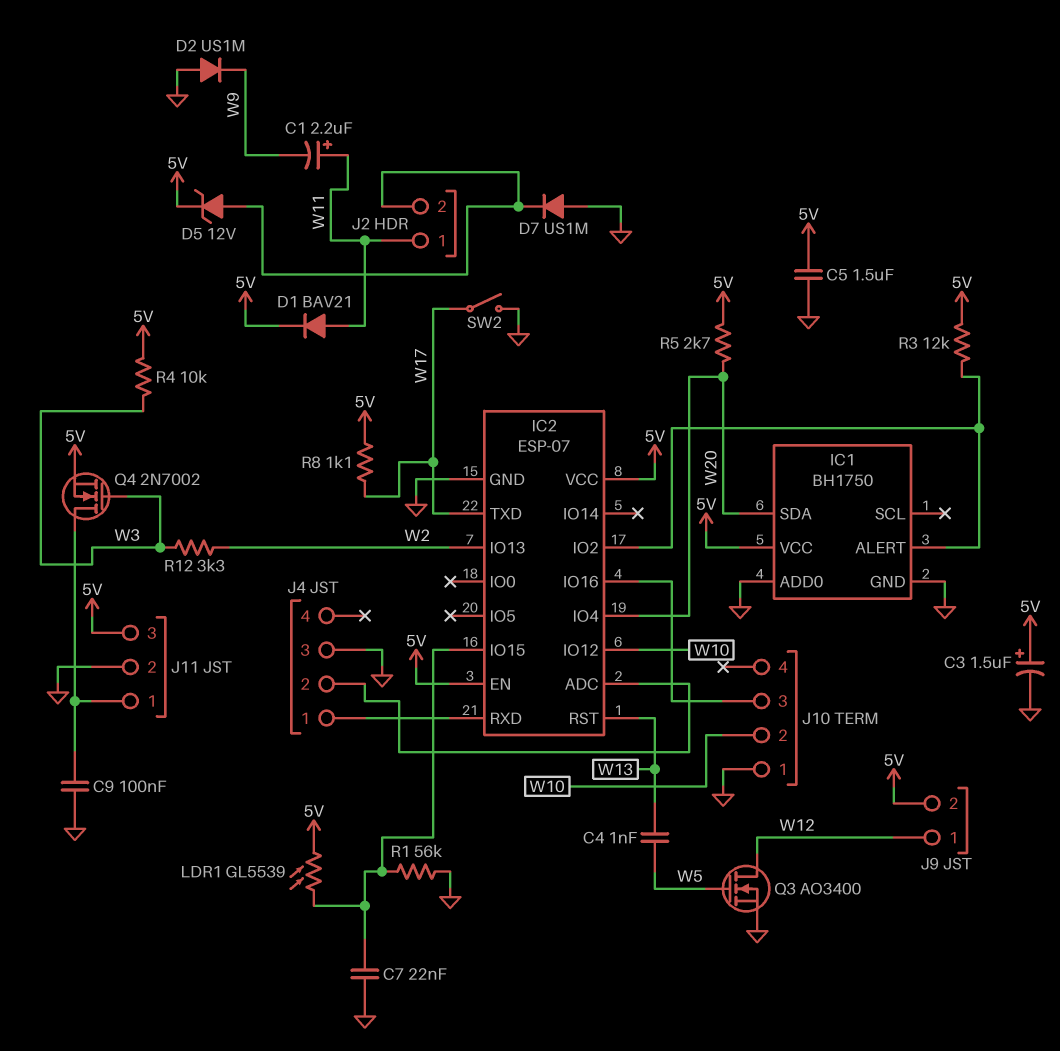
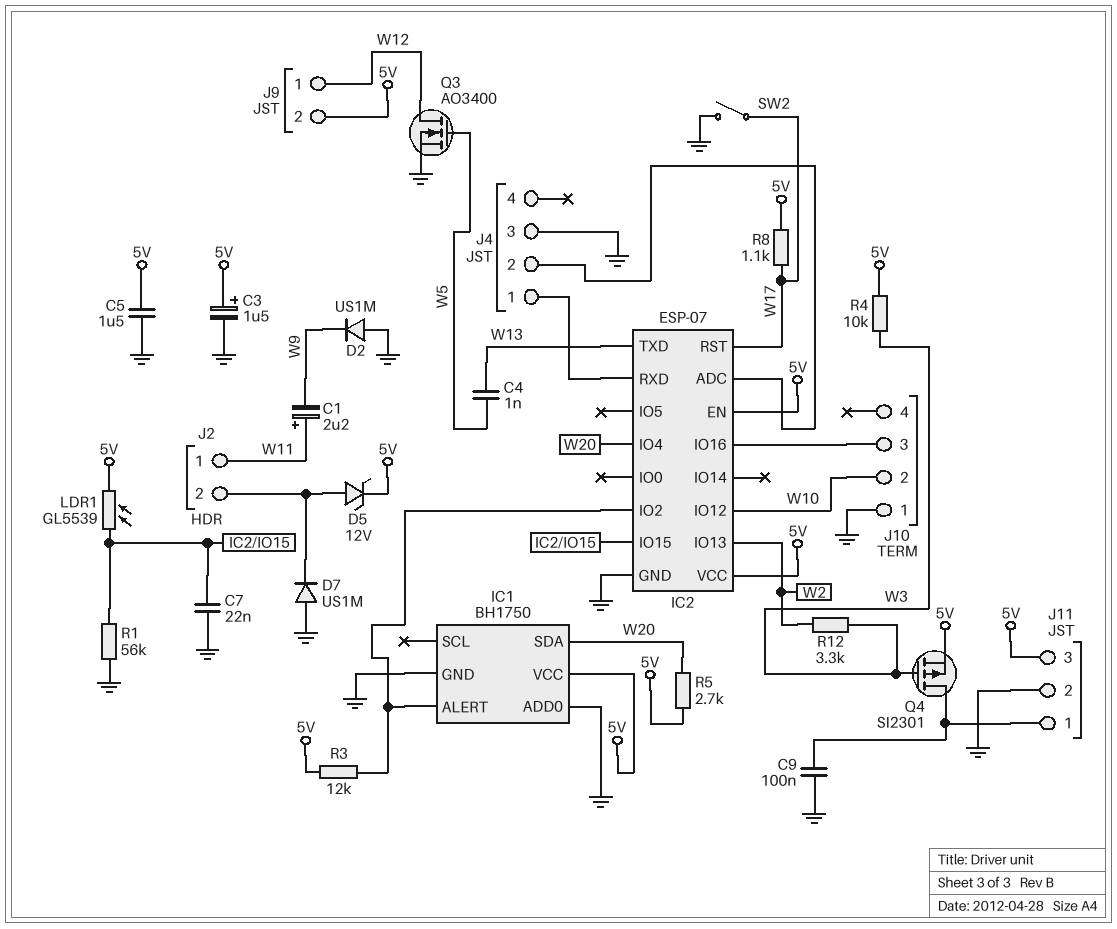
D1: diode BAV21 (A W11, K 5V) -> none
IC2 pin RST: W13 -> W17
IC2 pin TXD: W17 -> W13
Q4: NMOS 2N7002 (G W3, D J11/1, S 5V) -> PMOS SI2301 (G W3, D J11/1, S 5V)

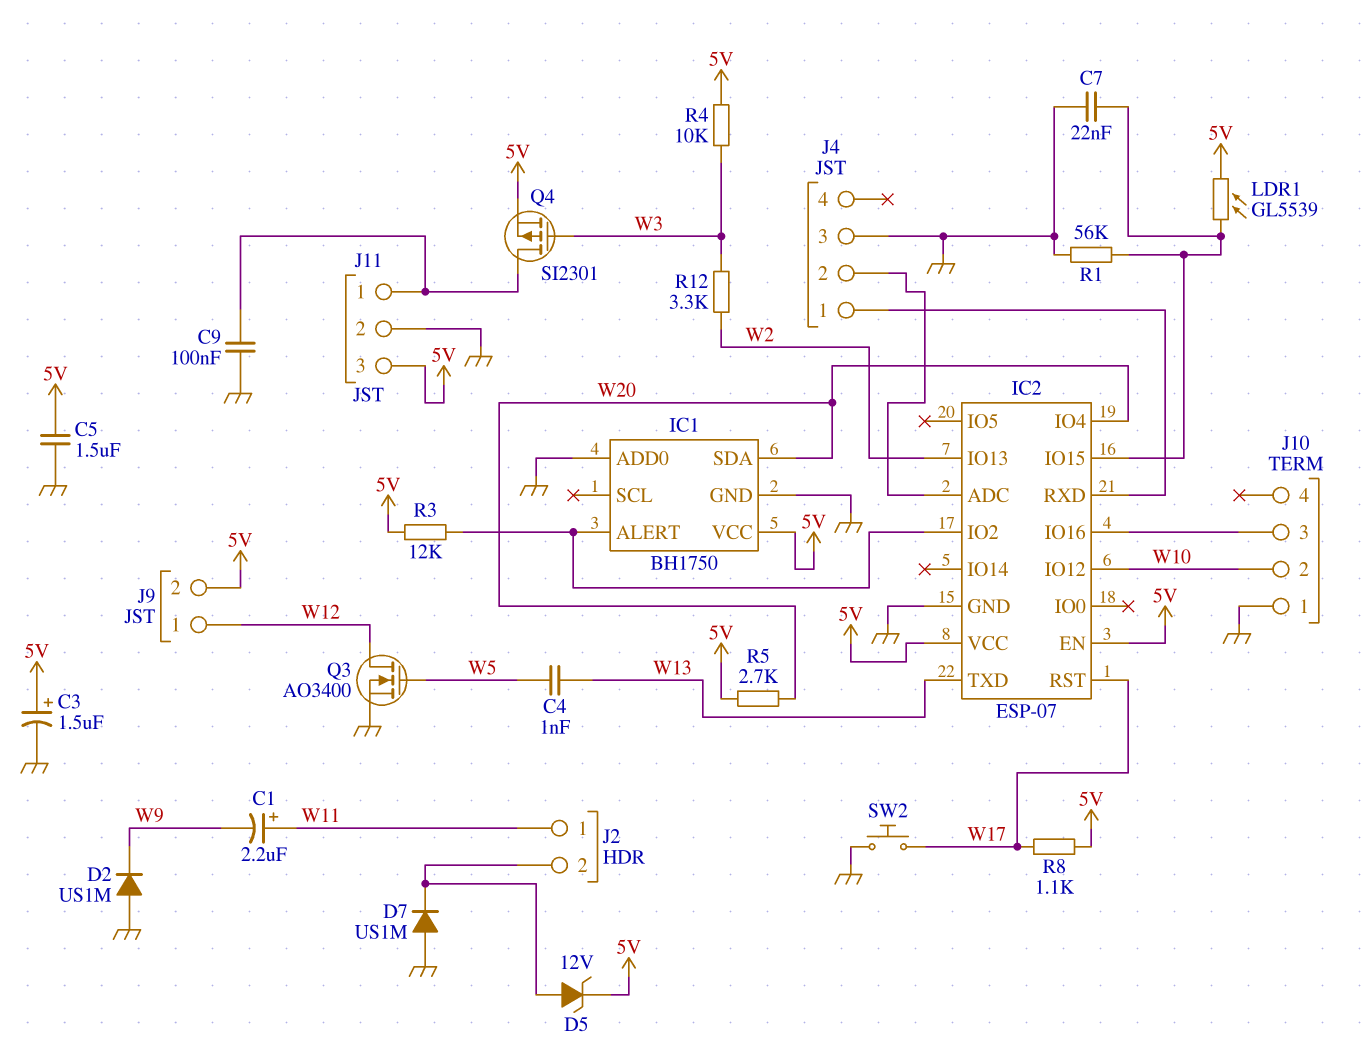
SW2: switch (GND, W17) -> button (GND, W17)

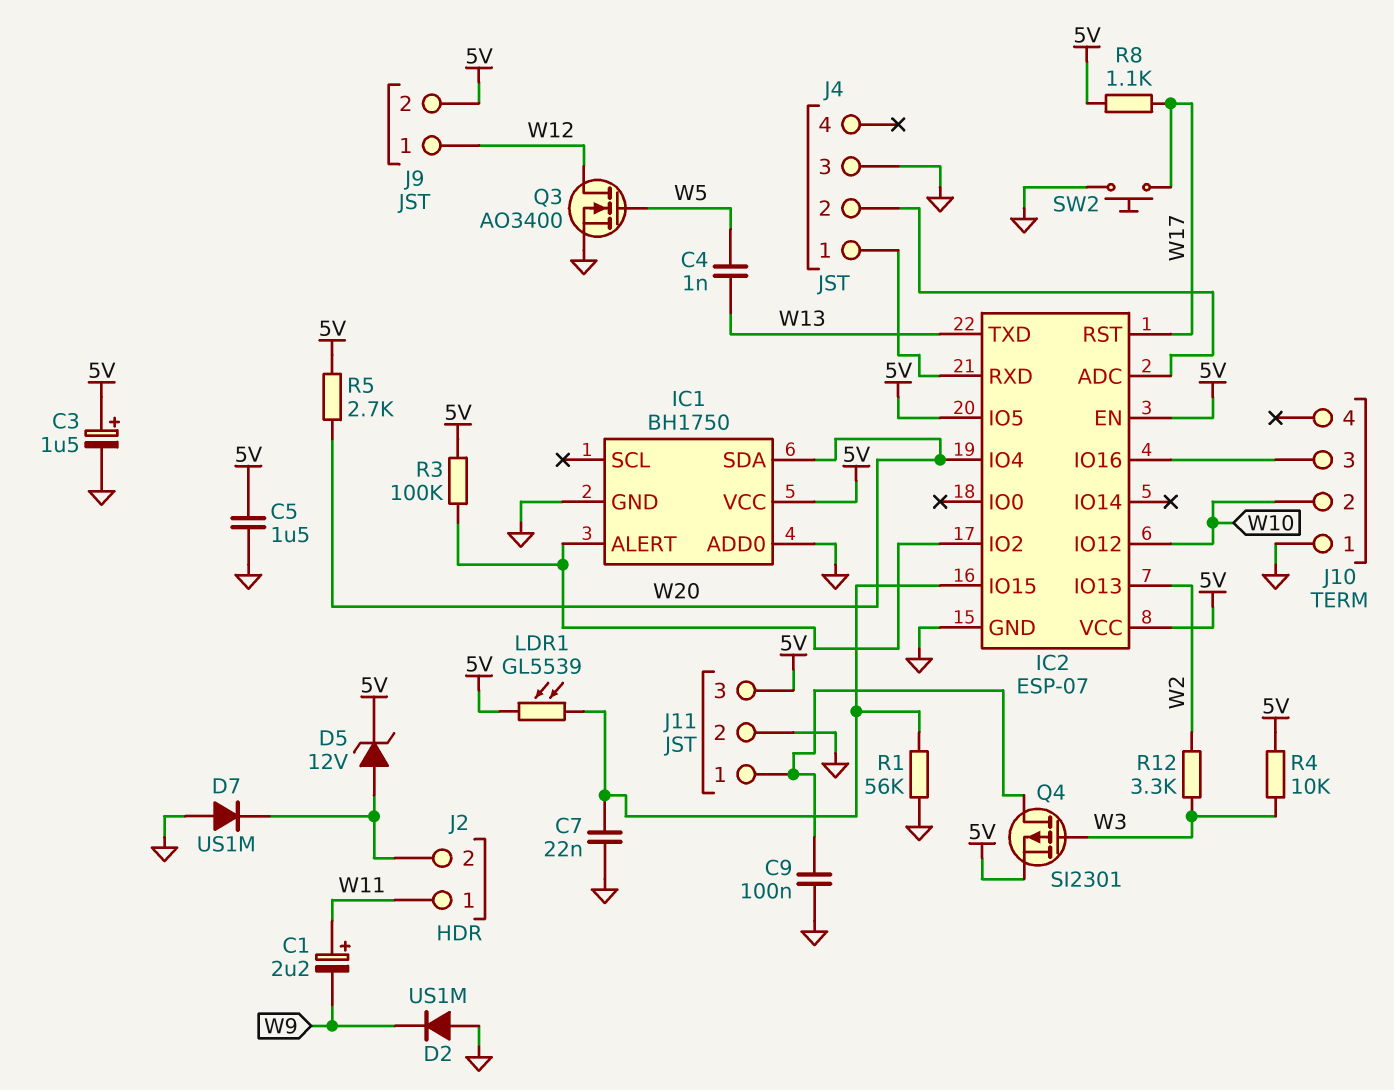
IC2 pin IO5: none -> 5V
R3: 12k (5V, IC1/ALERT) -> 100k (5V, IC1/ALERT)

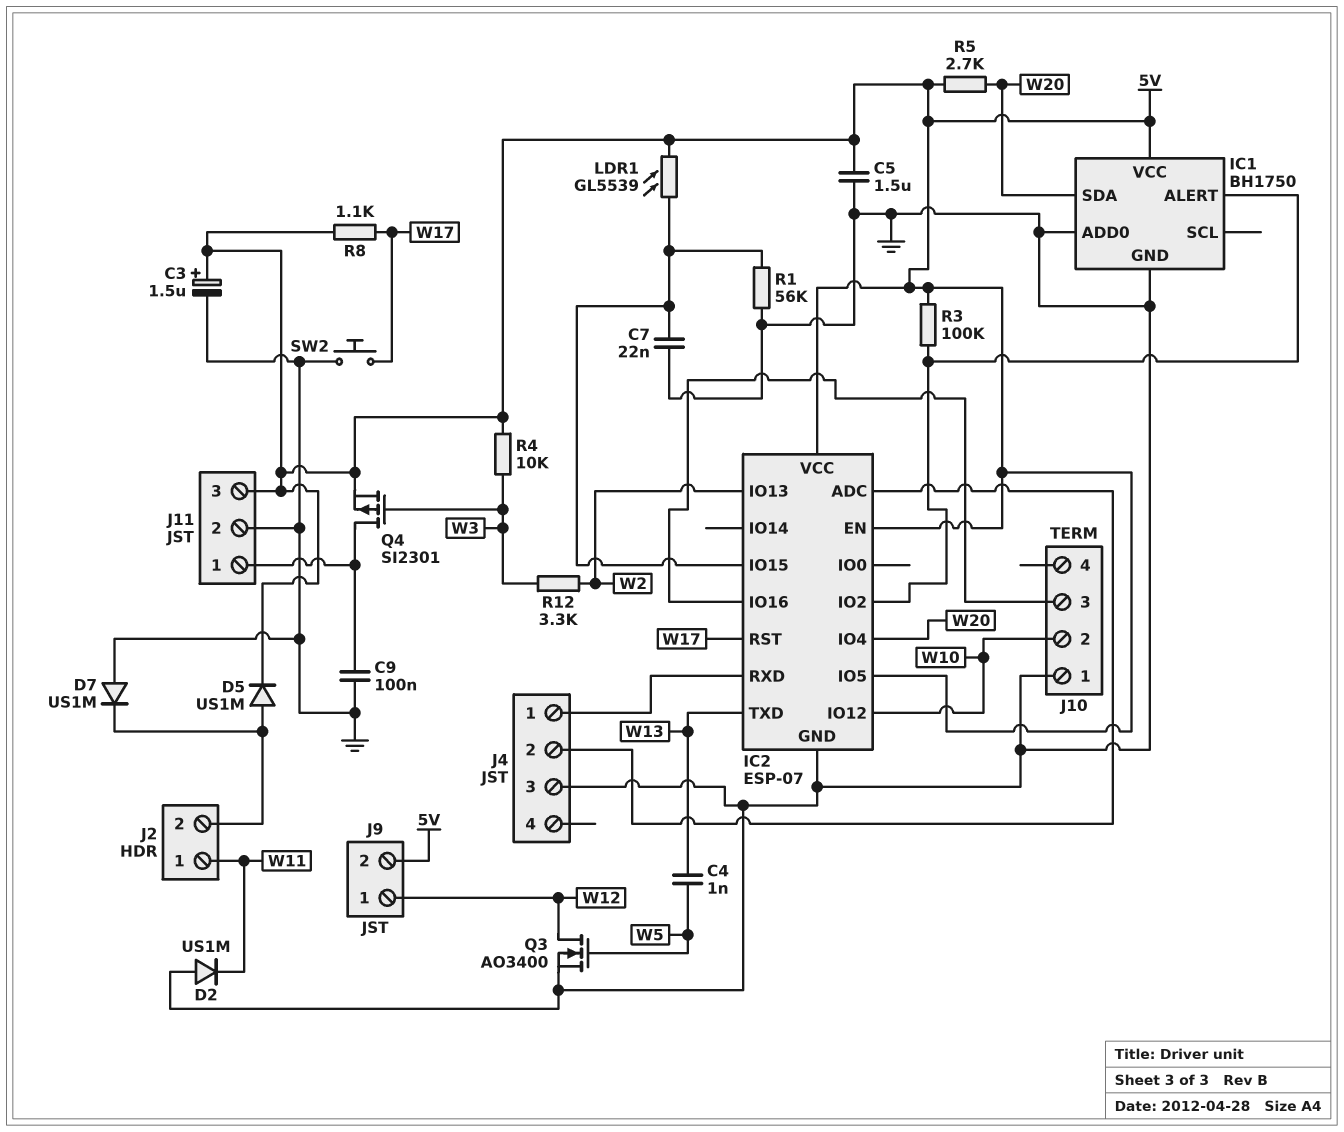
C1: 2.2uF (plus W11, minus W9) -> none
D2: diode US1M (A GND, K W9) -> diode US1M (A GND, K W11)
D5: zener 12V (A J2/2, K 5V) -> diode US1M (A J2/2, K 5V)

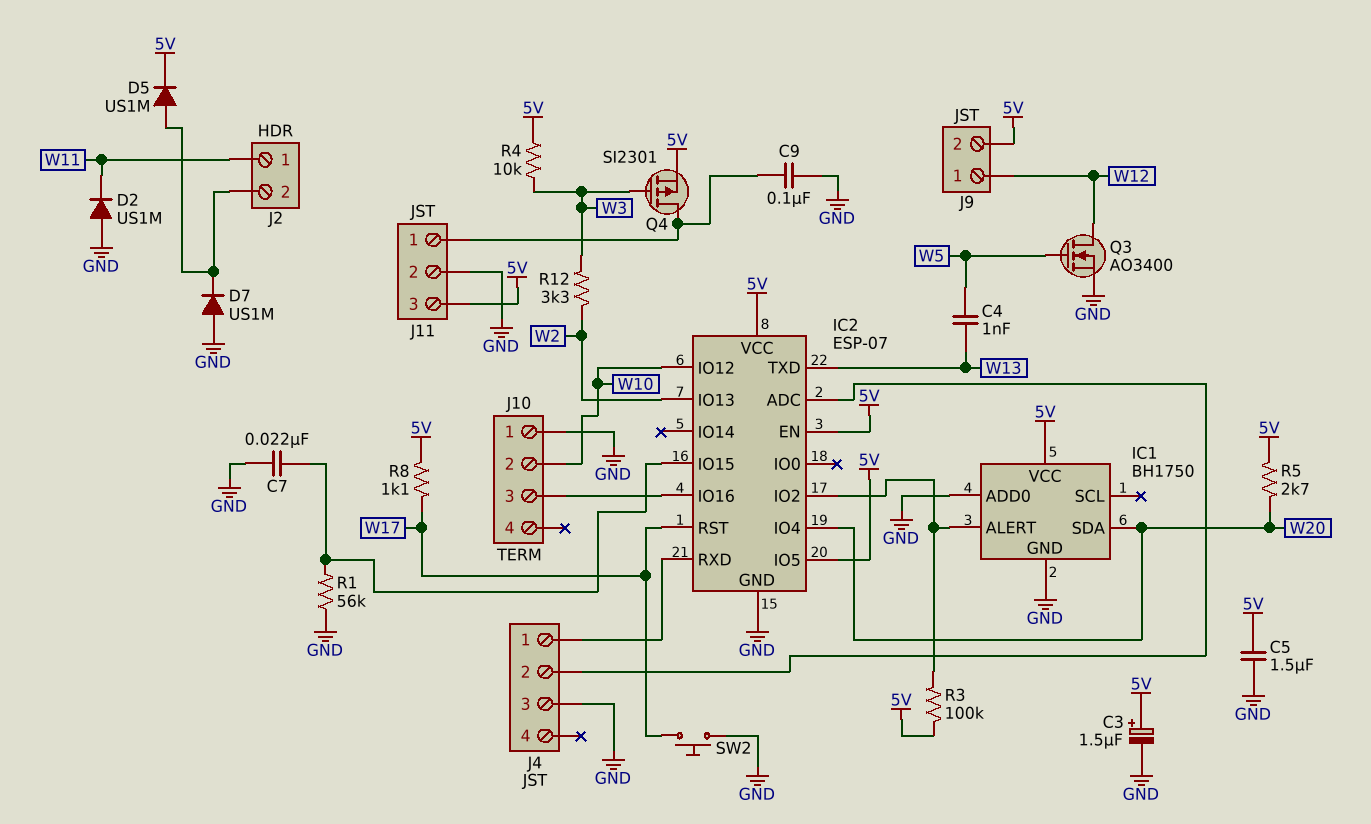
LDR1: GL5539 (5V, IC2/IO15) -> none

